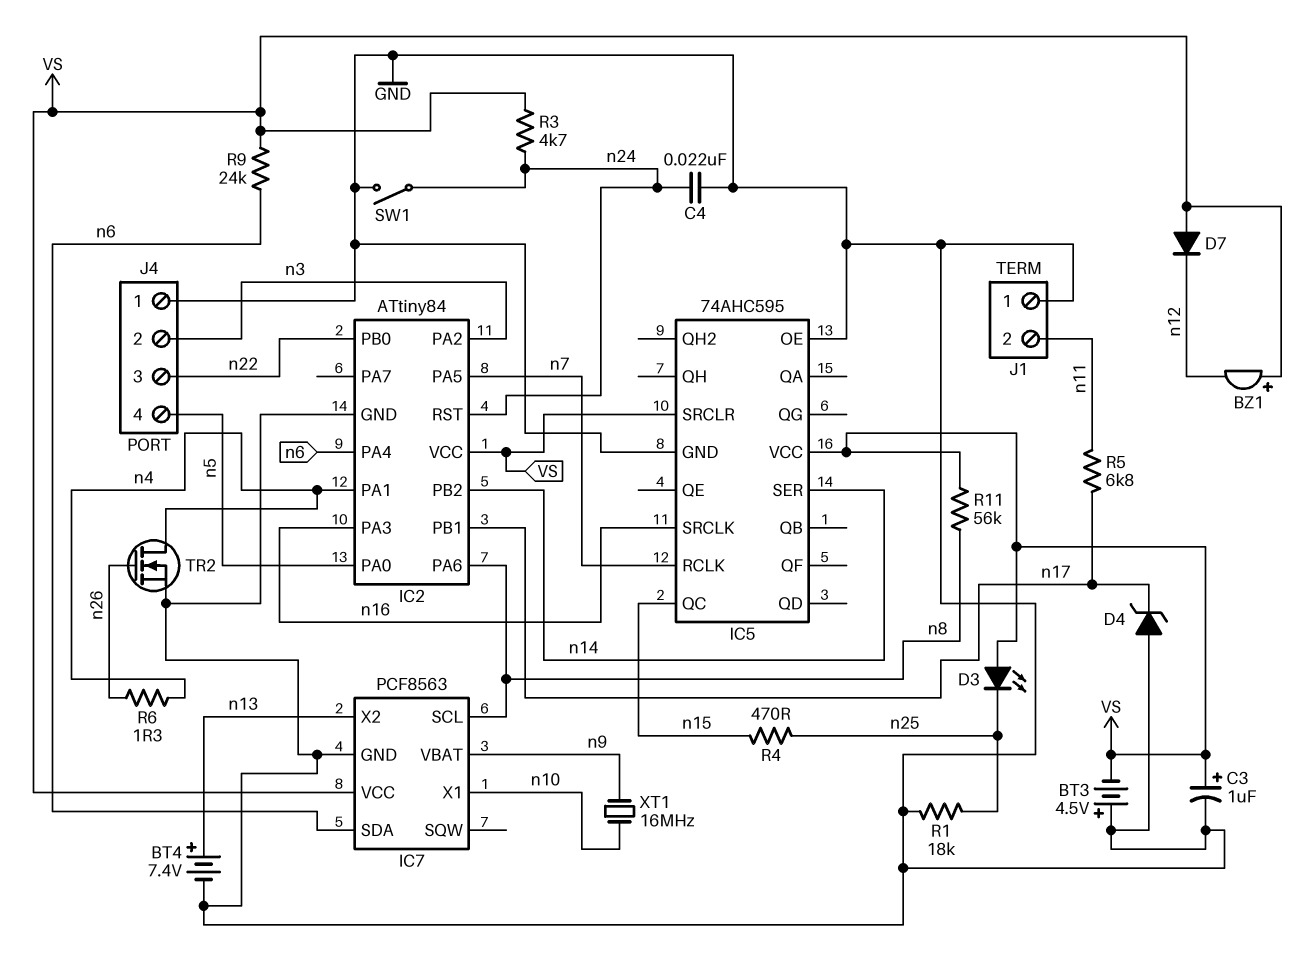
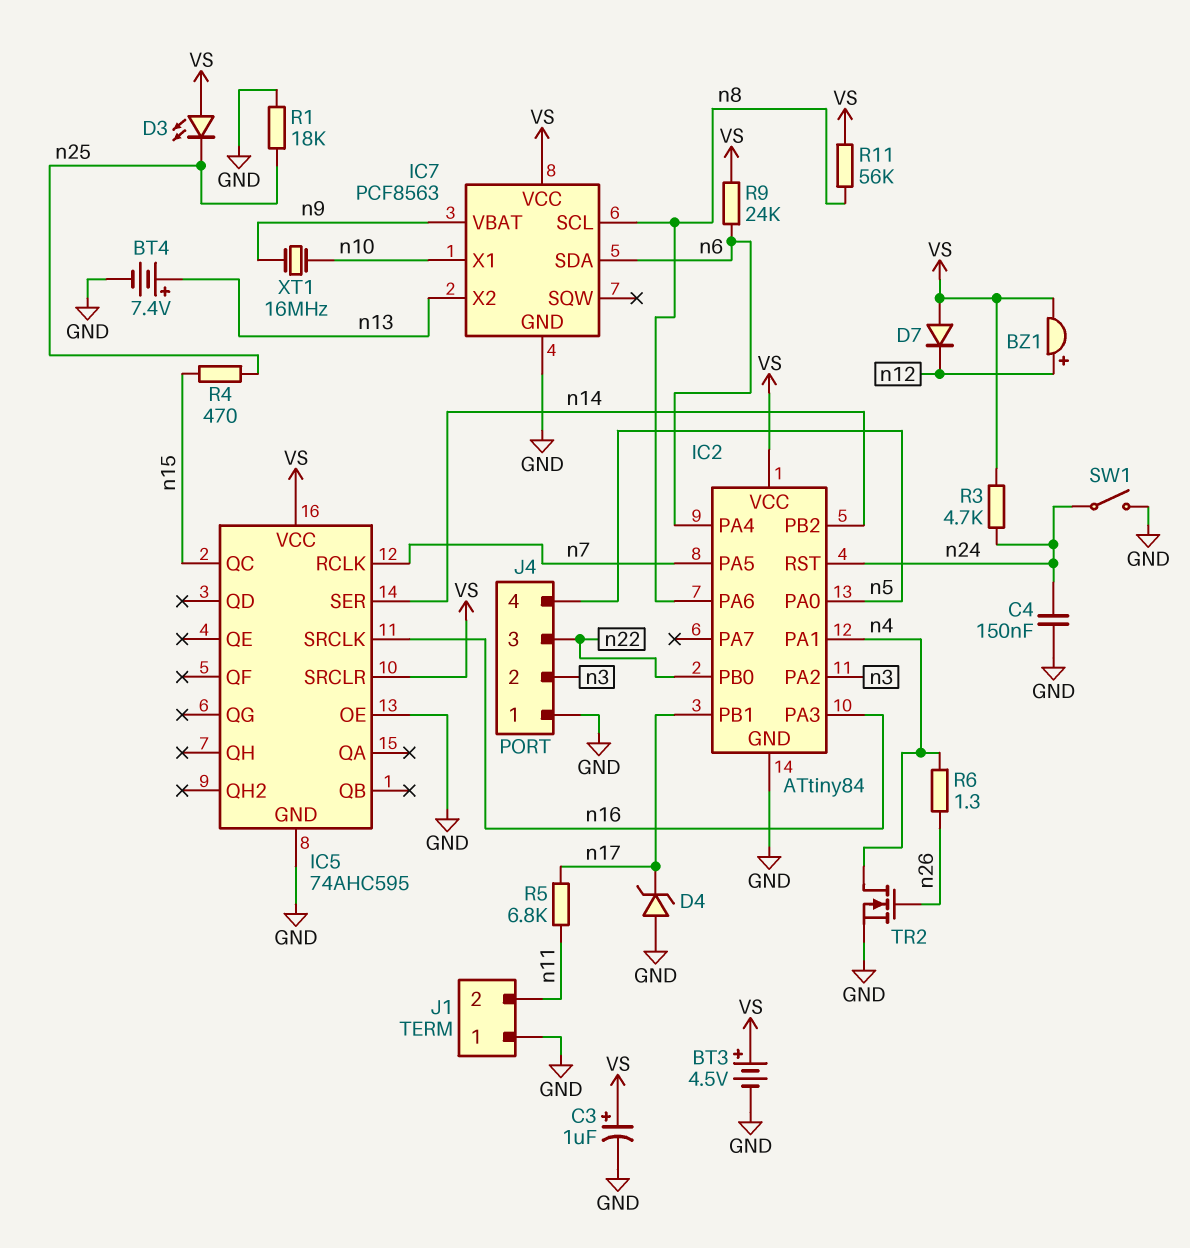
BT3: 4.5V (plus GND, minus VS) -> 4.5V (plus VS, minus GND)
BZ1: buzzer (plus VS, minus n12) -> buzzer (plus n12, minus VS)
C4: 22nF (GND, n24) -> 150nF (GND, n24)

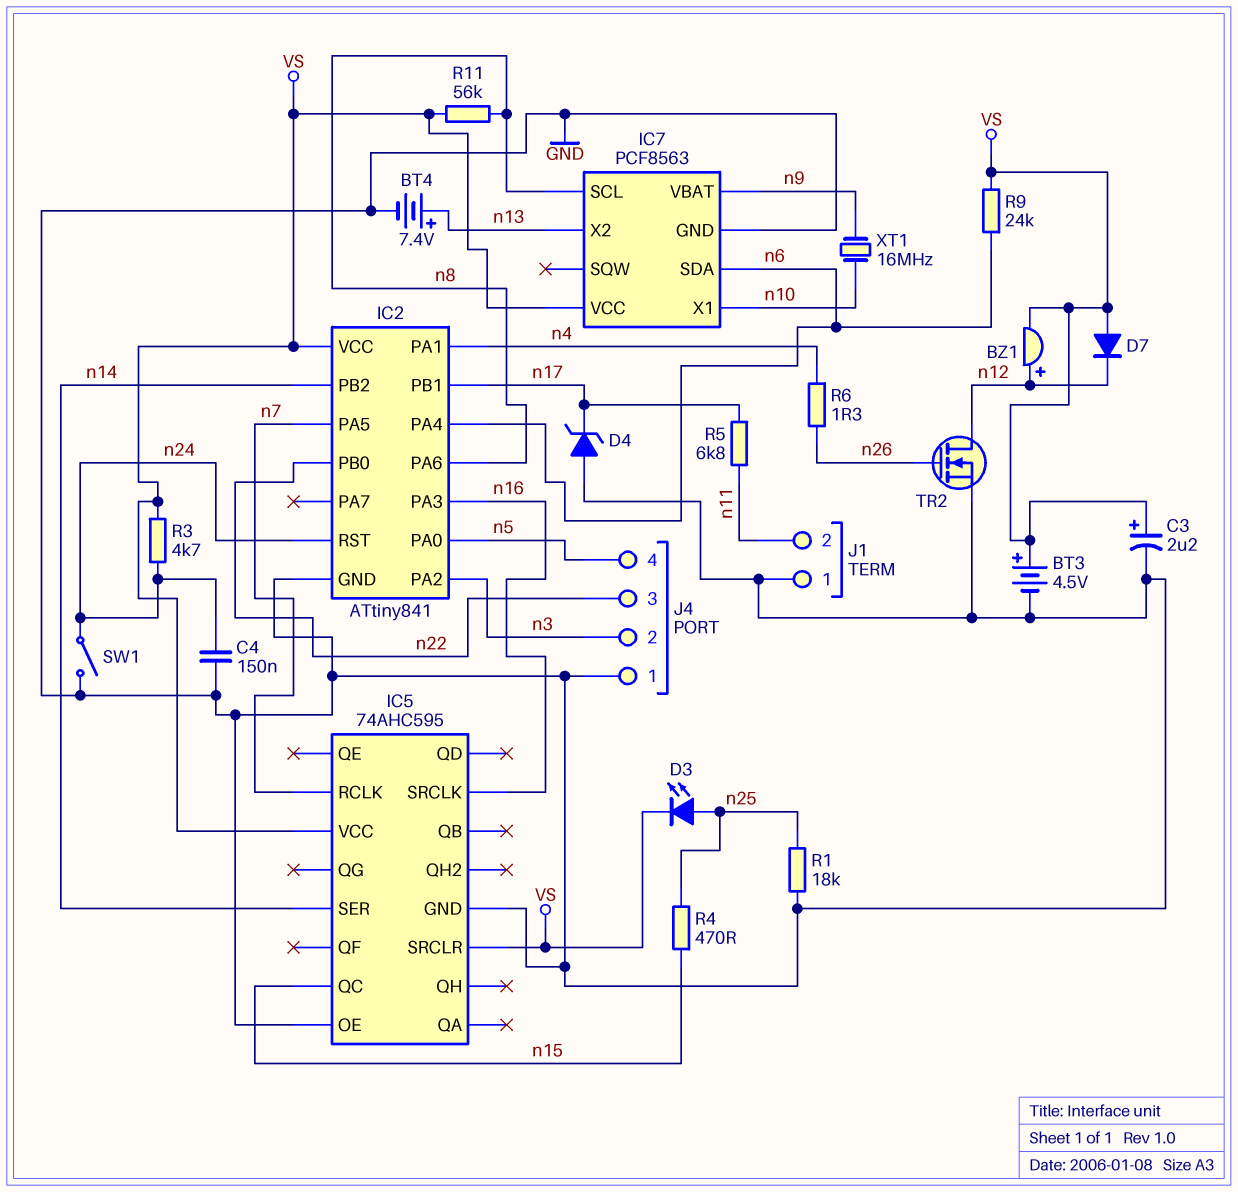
C3: 1uF (plus VS, minus GND) -> 2.2uF (plus VS, minus GND)
D3: LED (A VS, K n25) -> LED (A n25, K VS)
IC2: ATtiny84 -> ATtiny841
TR2: NMOS (G n26, D n4, S GND) -> NMOS (G n26, D n12, S GND)

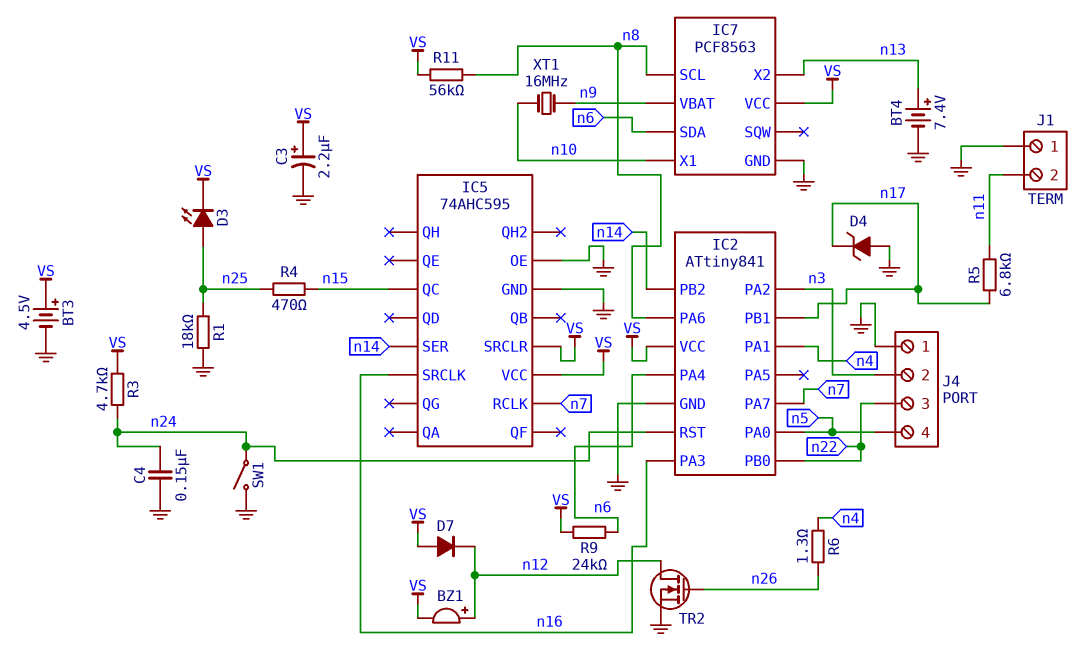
IC2 pin PA5: n7 -> none
IC2 pin PA7: none -> n7

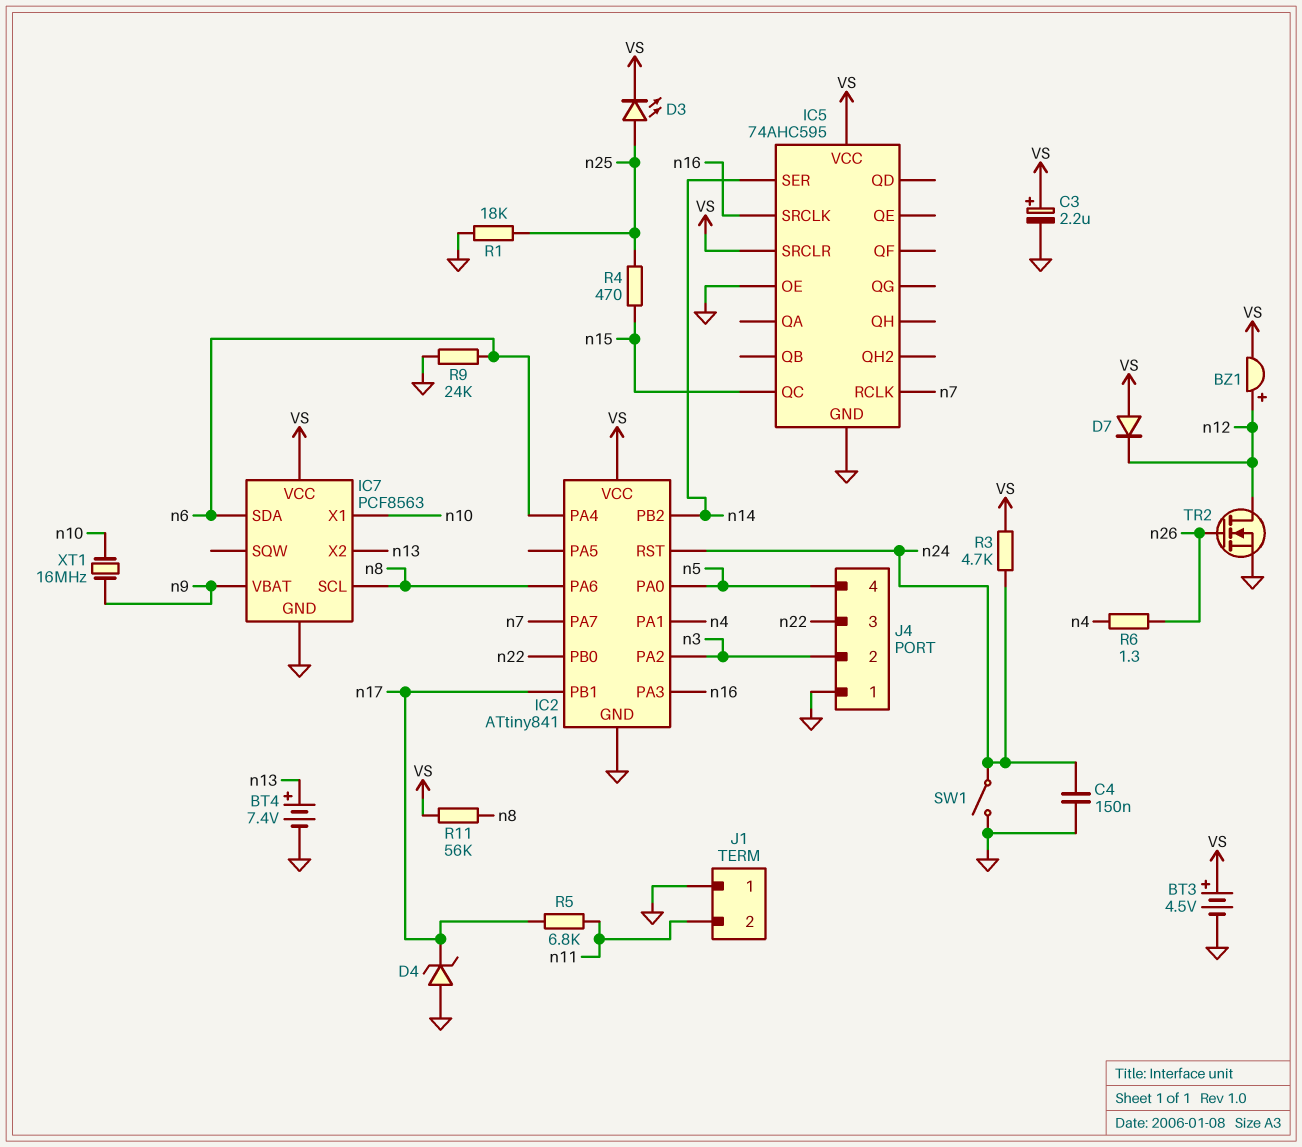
R9: 24k (VS, n6) -> 24k (GND, n6)

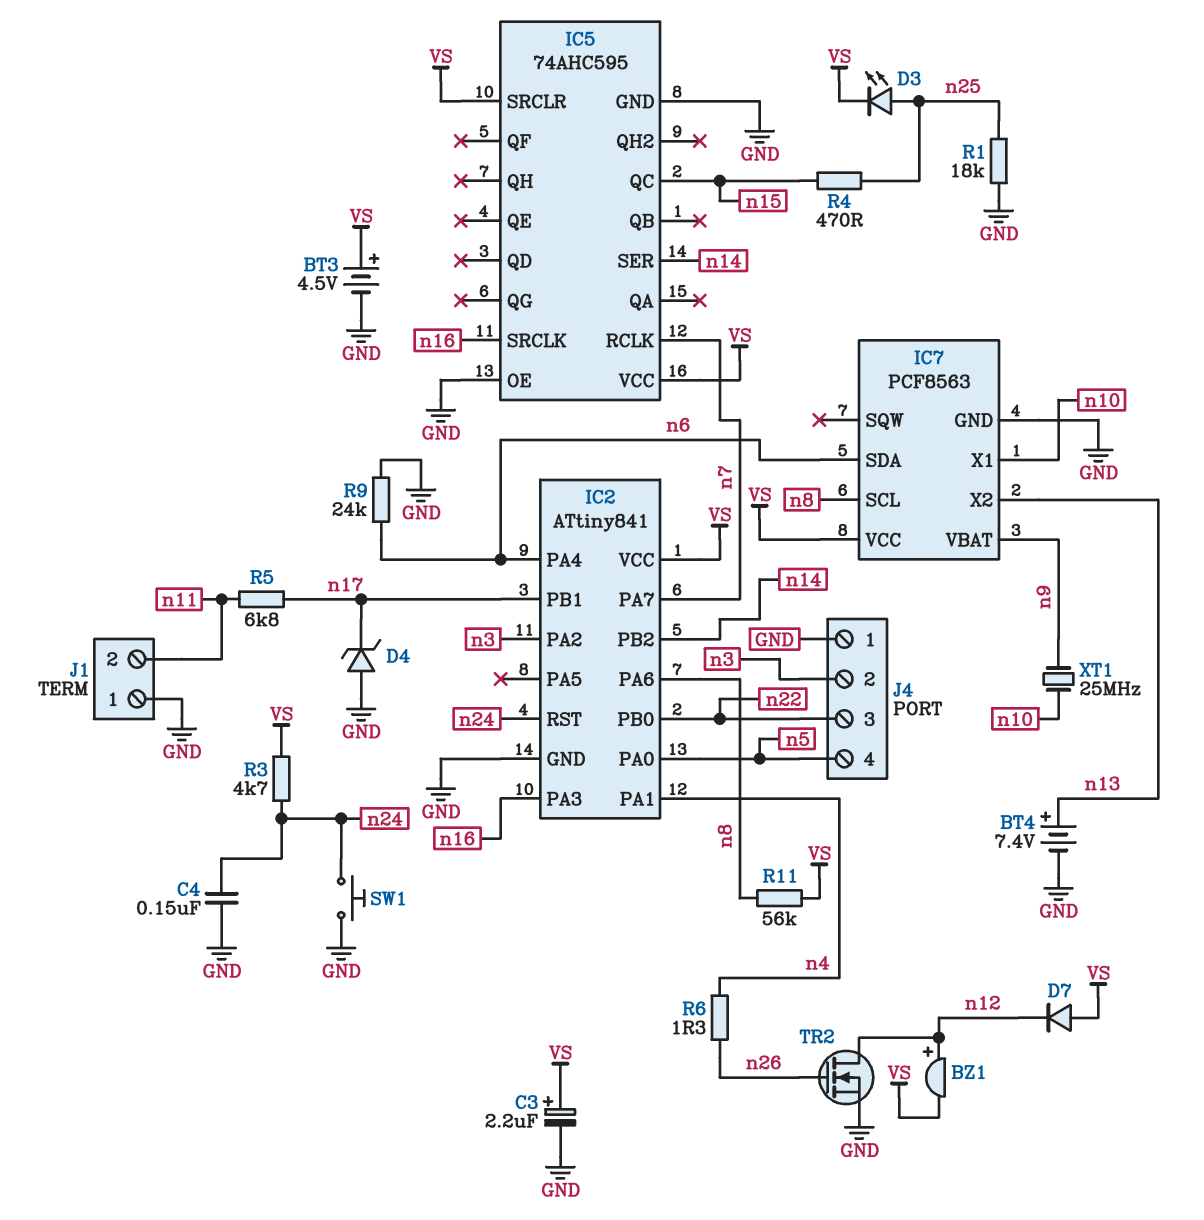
SW1: switch (GND, n24) -> button (GND, n24)
XT1: 16MHz (n9, n10) -> 25MHz (n9, n10)

